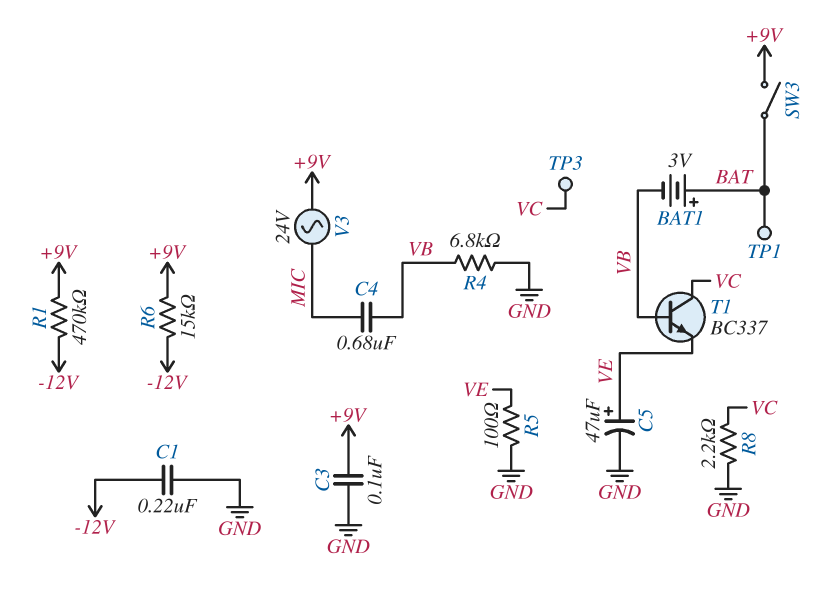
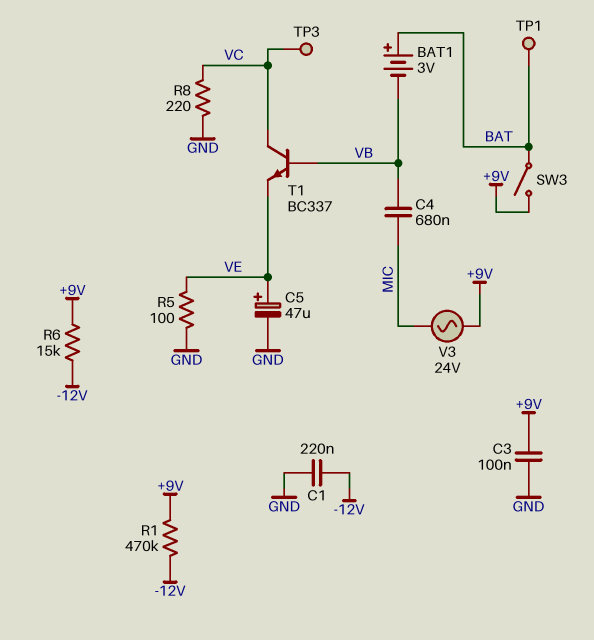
R4: 6.8k (GND, VB) -> none
R8: 2.2k (GND, VC) -> 220 (GND, VC)

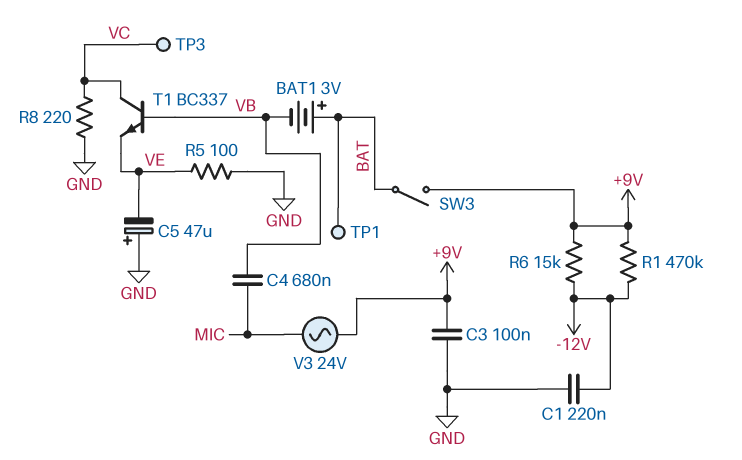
C5: 47uF (plus VE, minus GND) -> 47uF (plus GND, minus VE)

